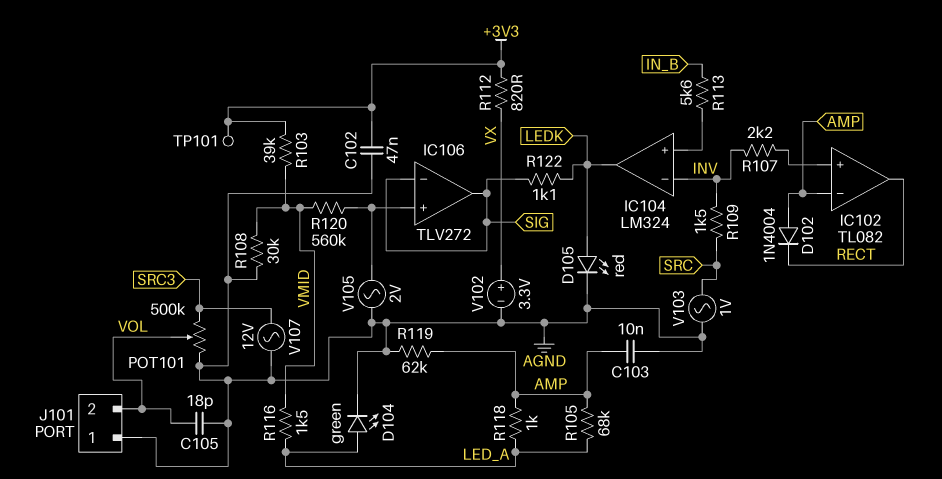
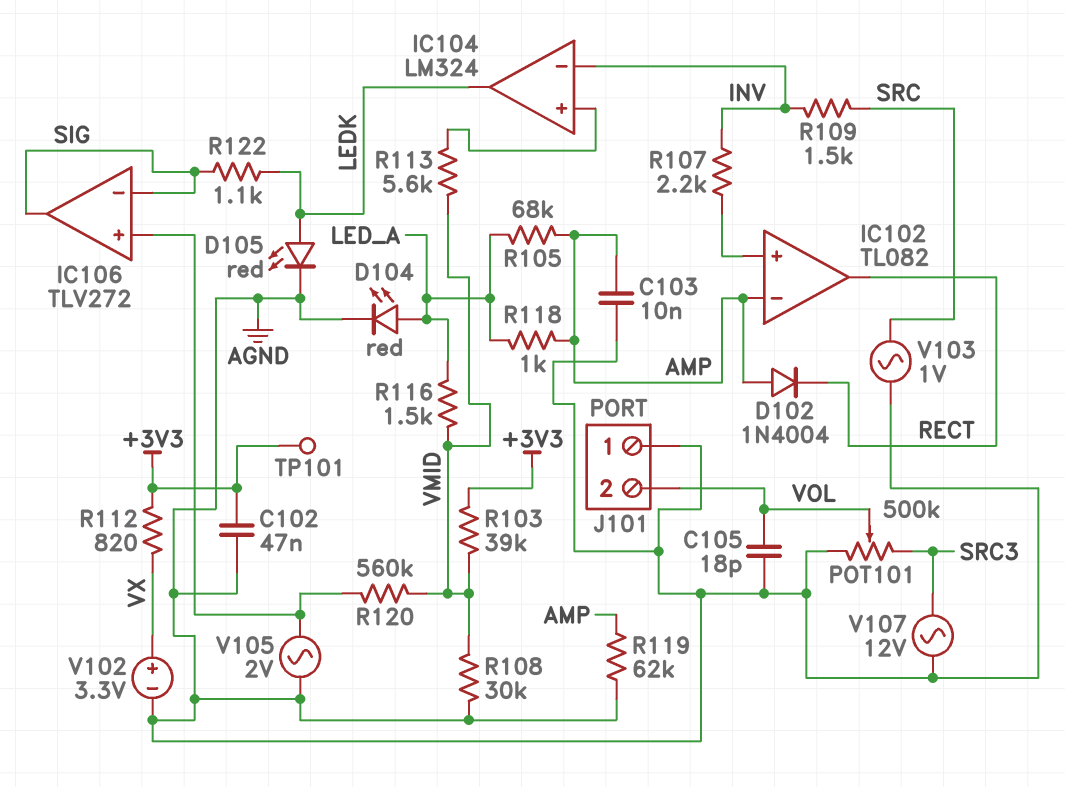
D104: LED green (A LED_A, K AGND) -> LED red (A LED_A, K AGND)
R113: 5.6k (IC104/in+, IN_B) -> 5.6k (IC104/in+, VMID)

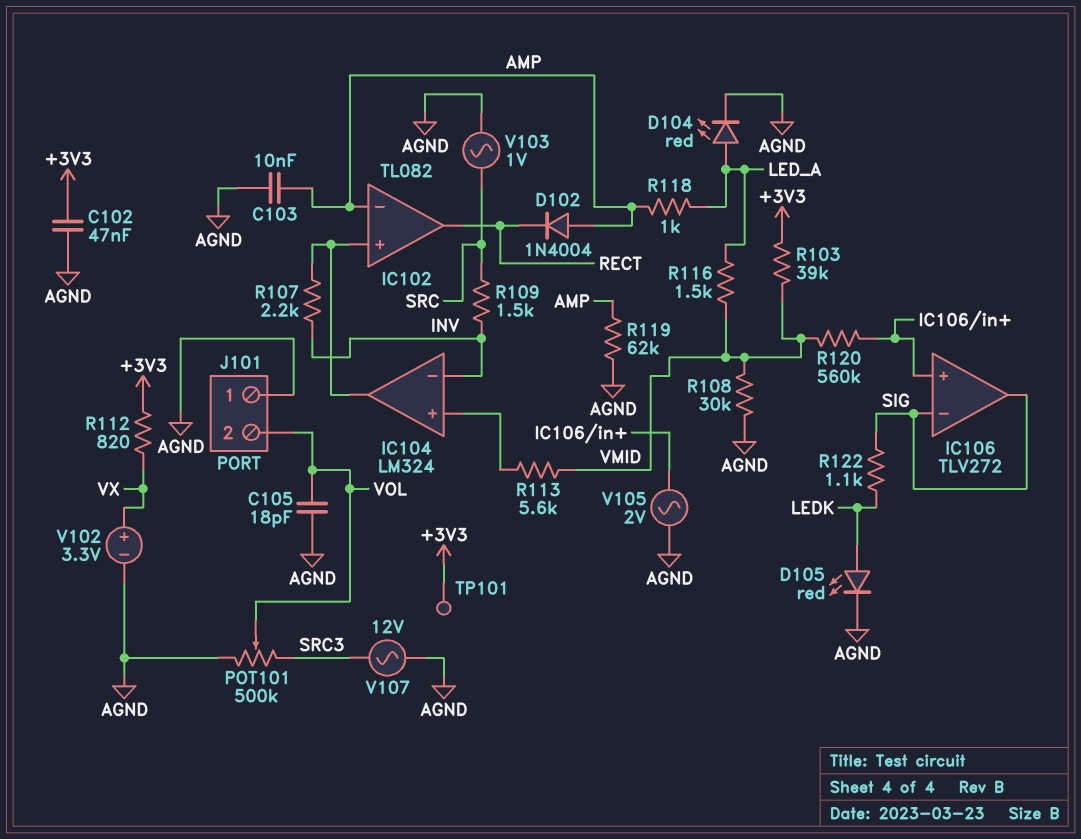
IC104 pin out: LEDK -> IC102/in+
R105: 68k (AMP, LED_A) -> none

